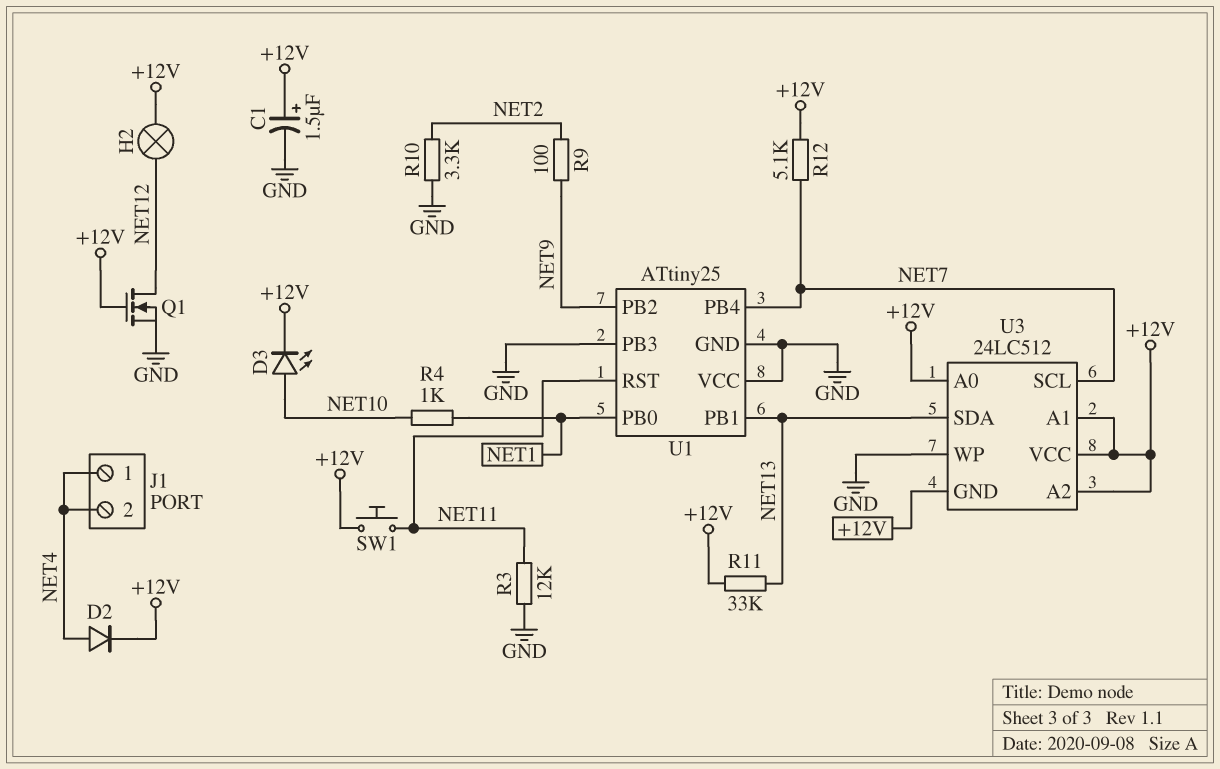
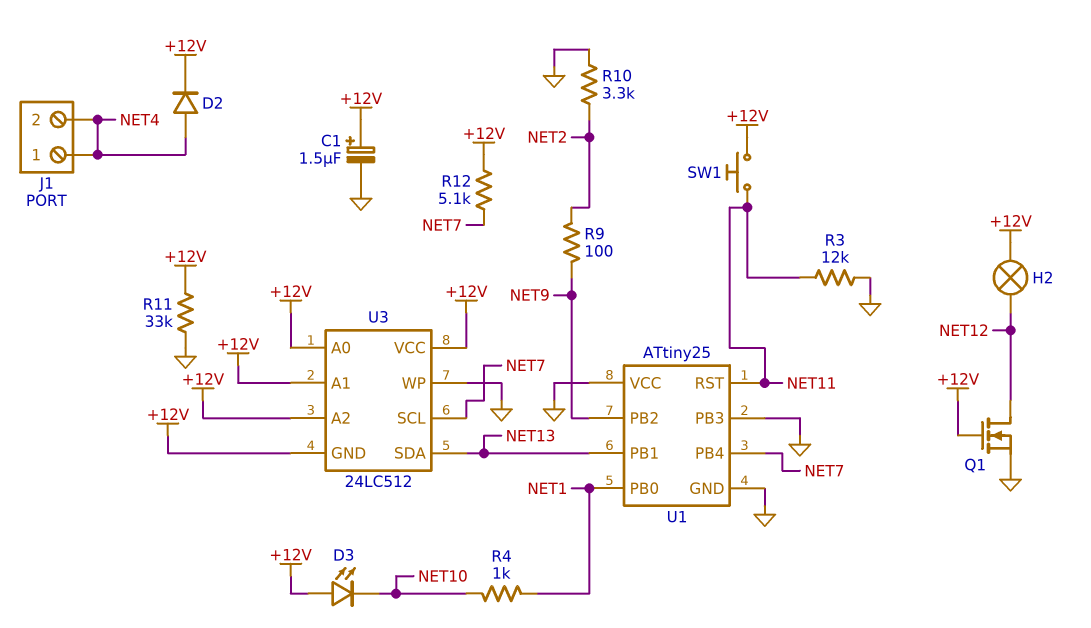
D3: LED (A NET10, K +12V) -> LED (A +12V, K NET10)
R11: 33k (+12V, NET13) -> 33k (+12V, GND)

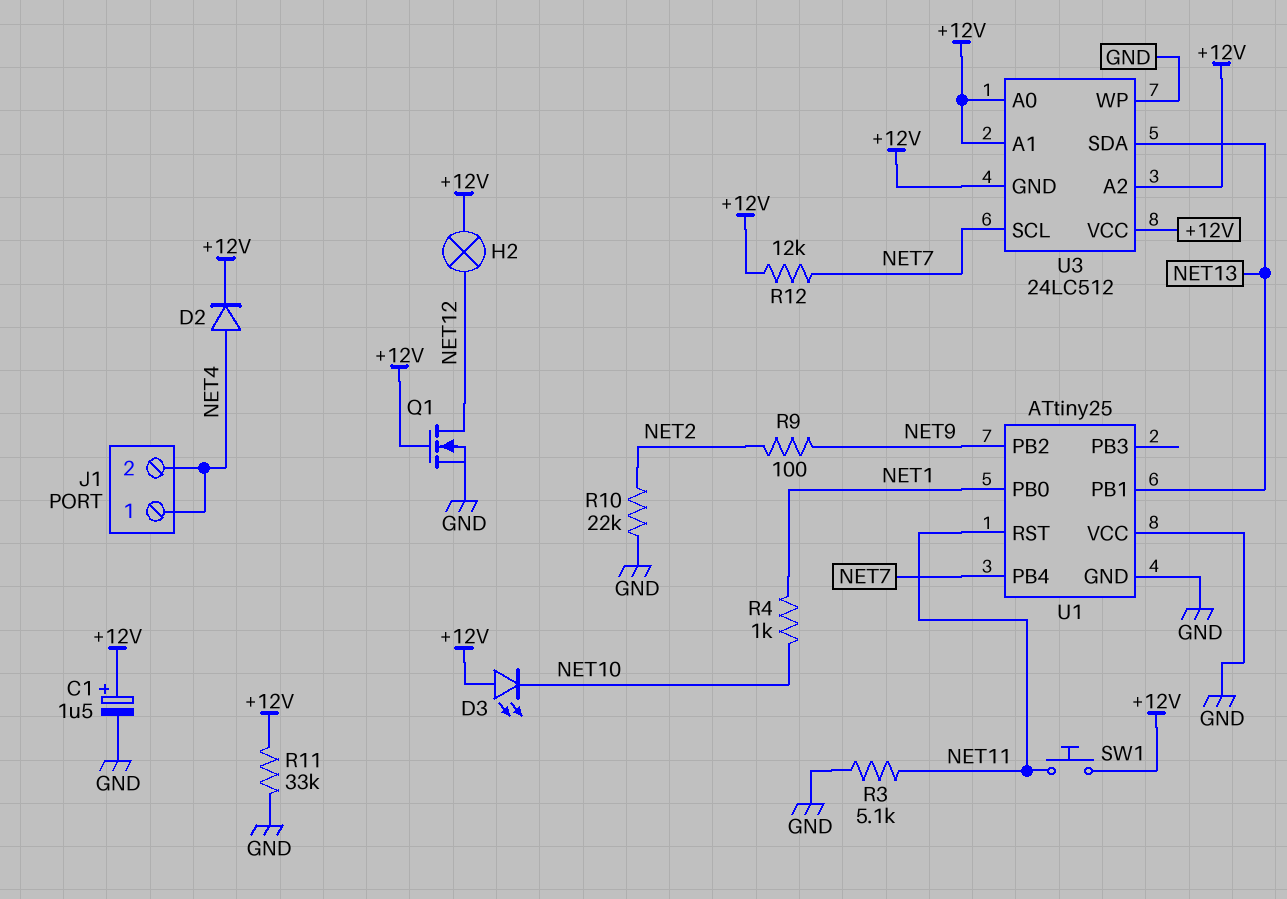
R3: 12k (GND, NET11) -> 5.1k (GND, NET11)
R10: 3.3k (GND, NET2) -> 22k (GND, NET2)
R12: 5.1k (+12V, NET7) -> 12k (+12V, NET7)
U1 pin PB3: GND -> none

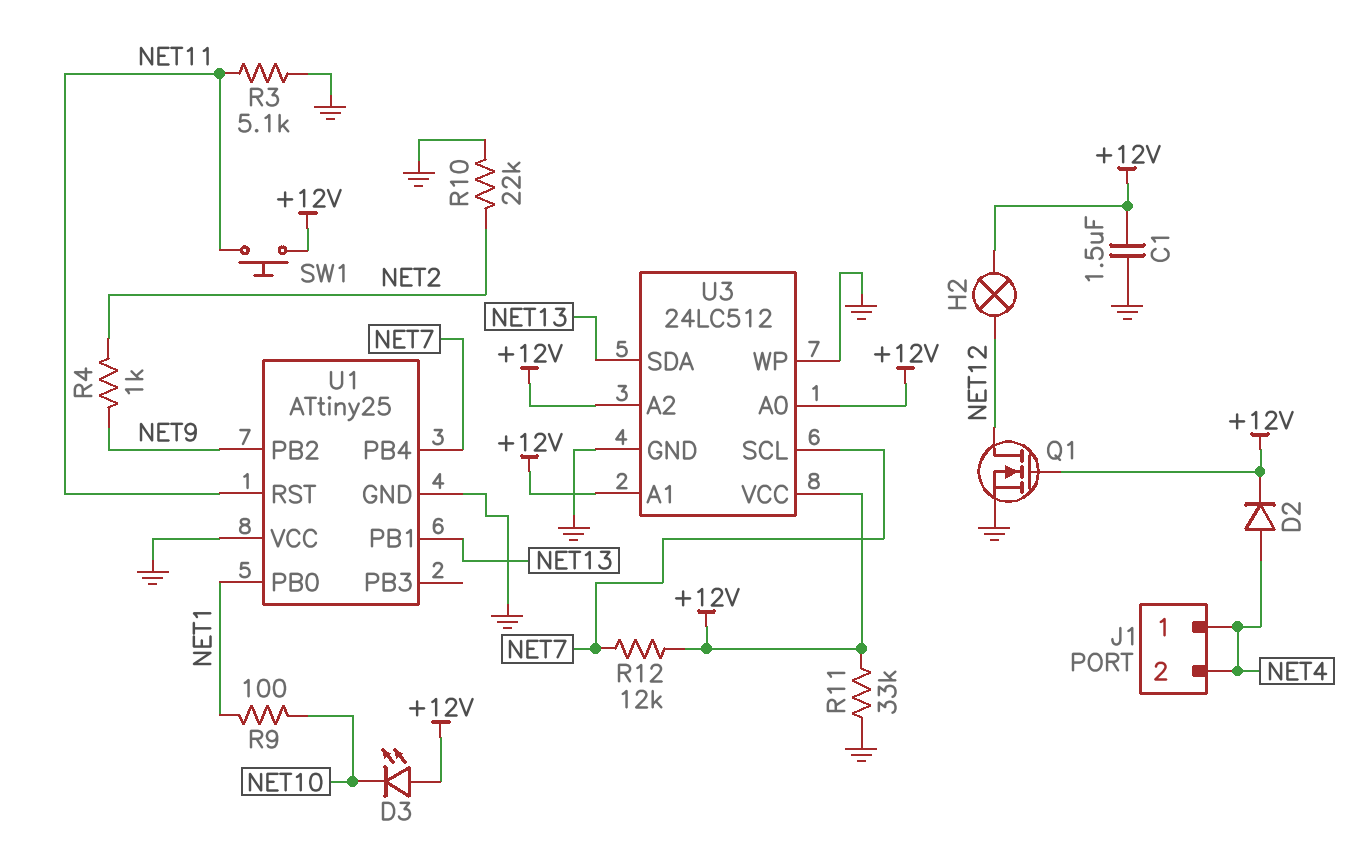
C1: 1.5uF (plus +12V, minus GND) -> 1.5uF (+12V, GND)
R4: 1k (NET1, NET10) -> 1k (NET2, NET9)
R9: 100 (NET2, NET9) -> 100 (NET1, NET10)
U3 pin GND: +12V -> GND

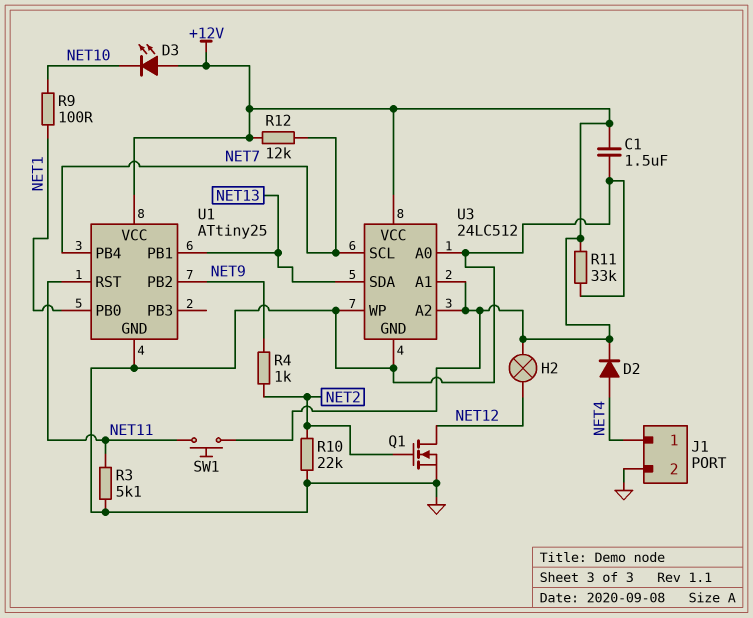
J1 pin 2: NET4 -> GND
Q1: NMOS (G +12V, D NET12, S GND) -> NMOS (G NET2, D NET12, S GND)
U1 pin VCC: GND -> +12V
U3 pin A0: +12V -> GND

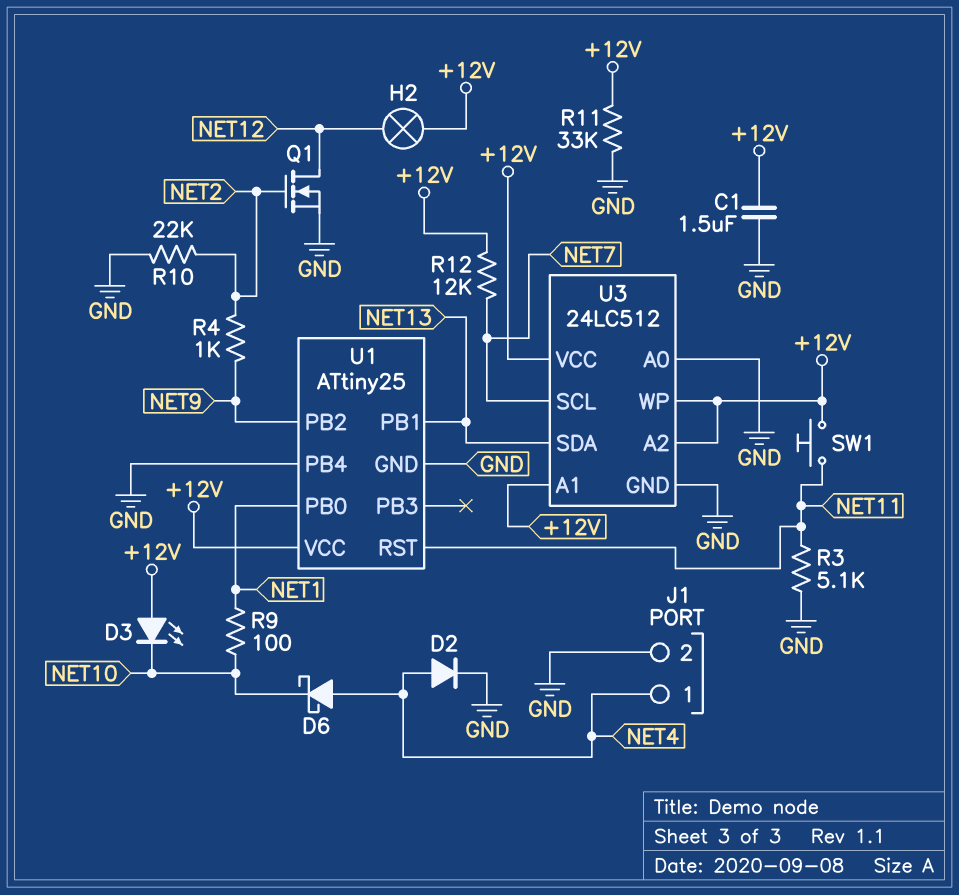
D2: diode (A NET4, K +12V) -> diode (A NET4, K GND)
D6: none -> schottky (A NET4, K NET10)
U1 pin PB4: NET7 -> GND
U3 pin WP: GND -> +12V

